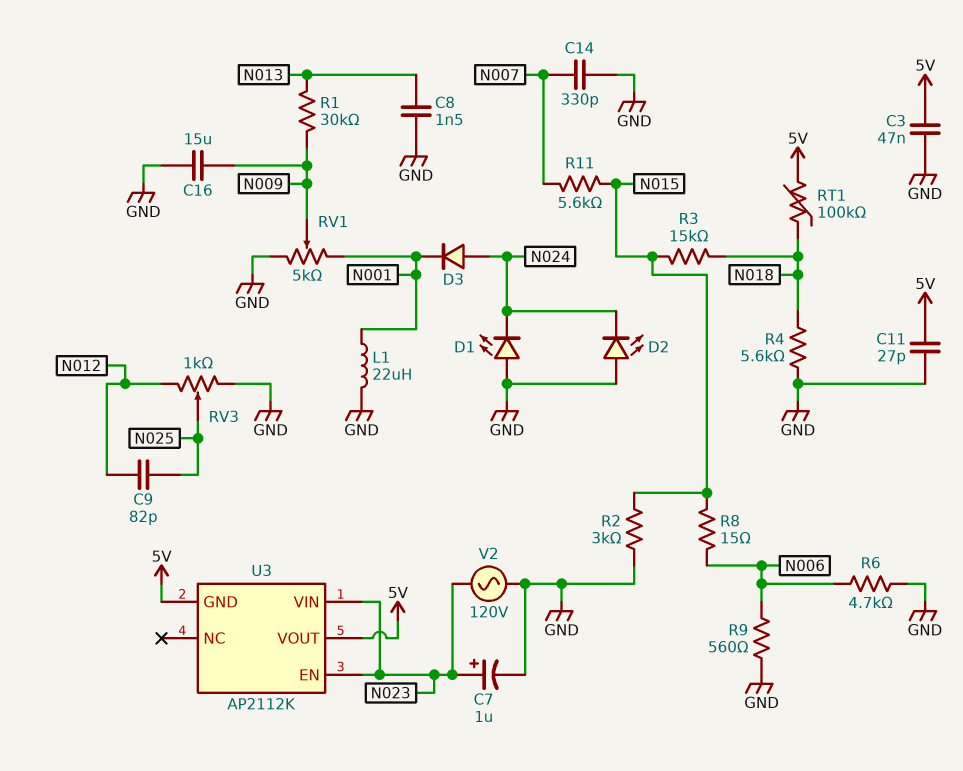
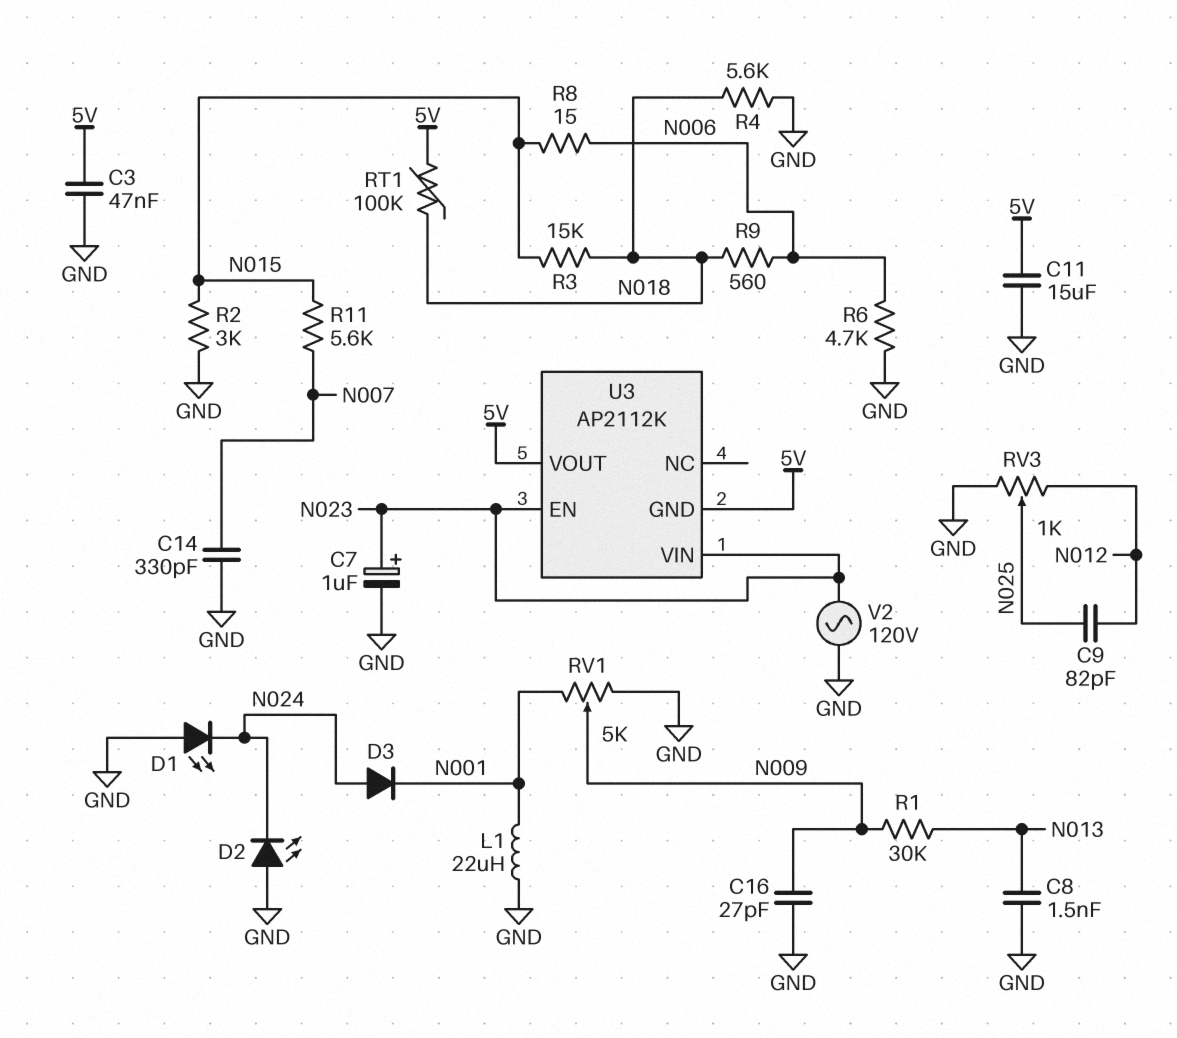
C11: 27pF (5V, GND) -> 15uF (5V, GND)
C16: 15uF (GND, N009) -> 27pF (GND, N009)
R9: 560 (GND, N006) -> 560 (N006, N018)

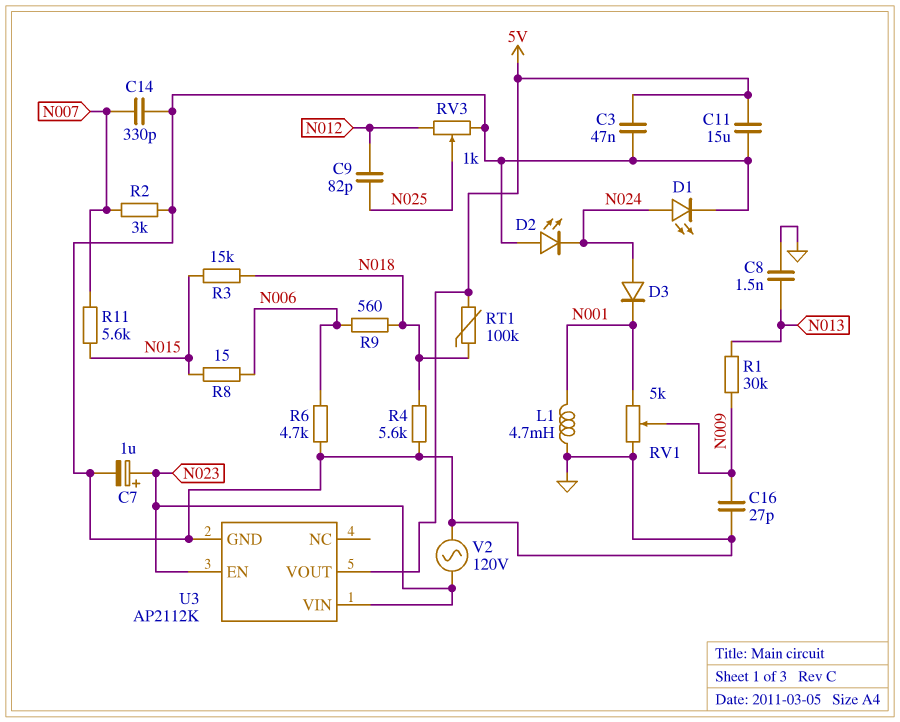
D1: LED (A GND, K N024) -> LED (A N024, K GND)
L1: 22uH (GND, N001) -> 4.7mH (GND, N001)
R2: 3k (GND, N015) -> 3k (GND, N007)
U3 pin GND: 5V -> GND

